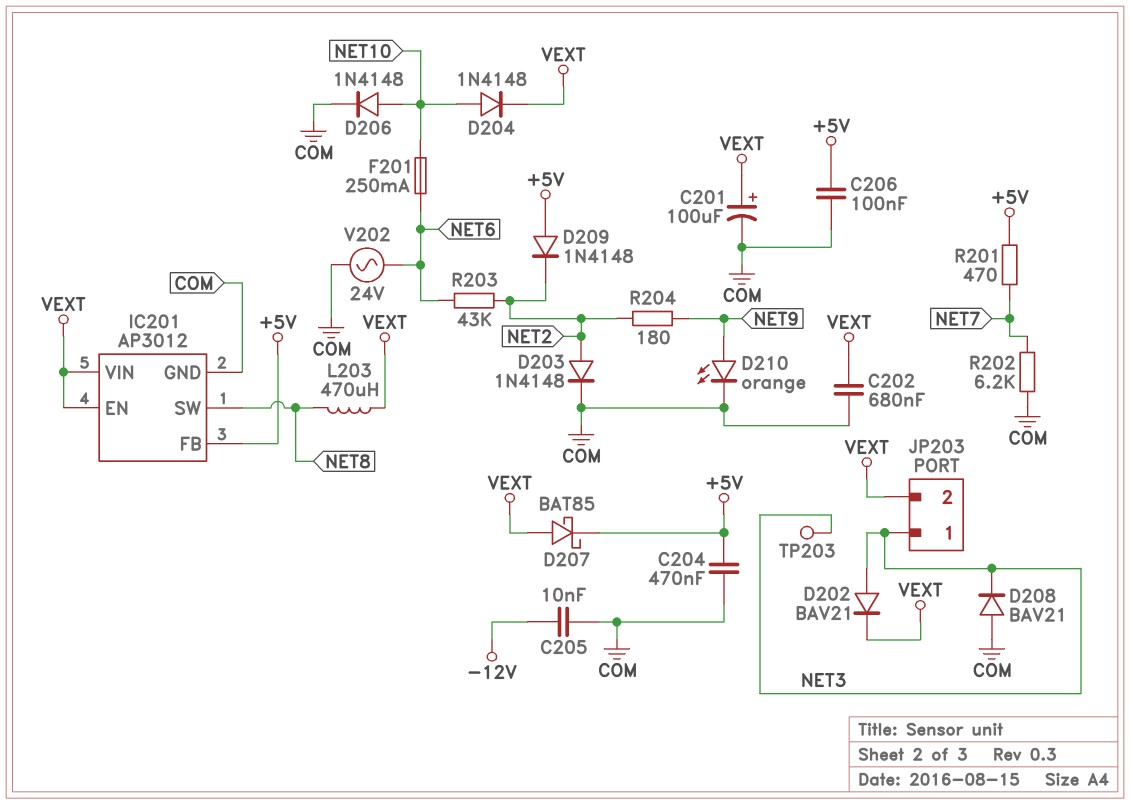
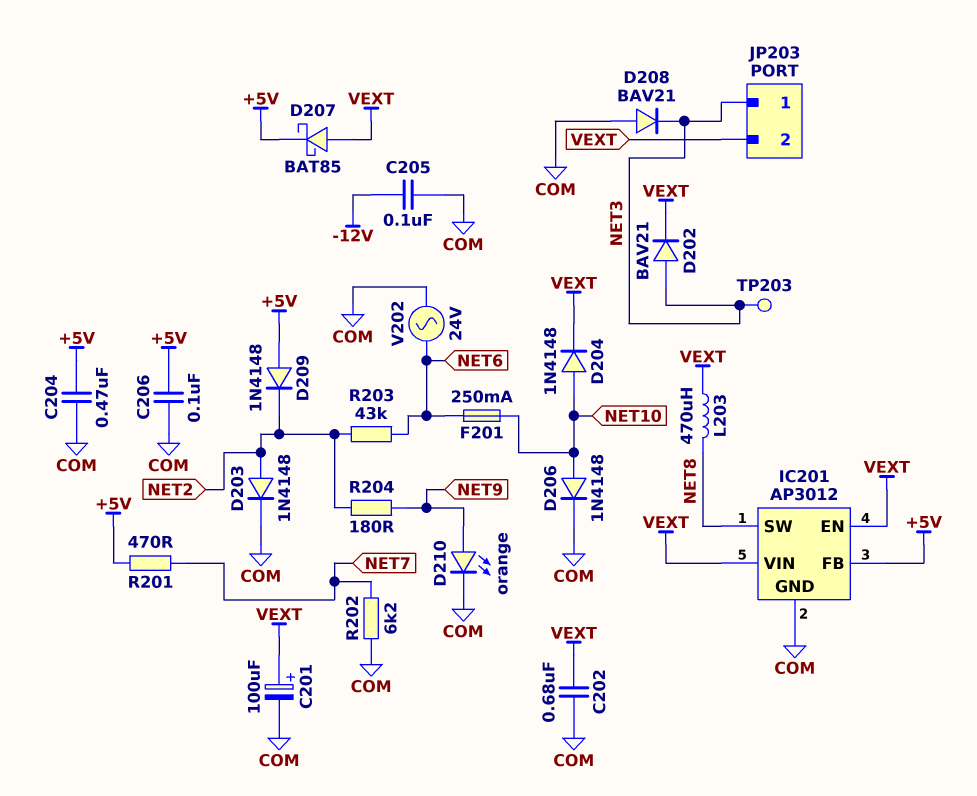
C205: 10nF (-12V, COM) -> 100nF (-12V, COM)

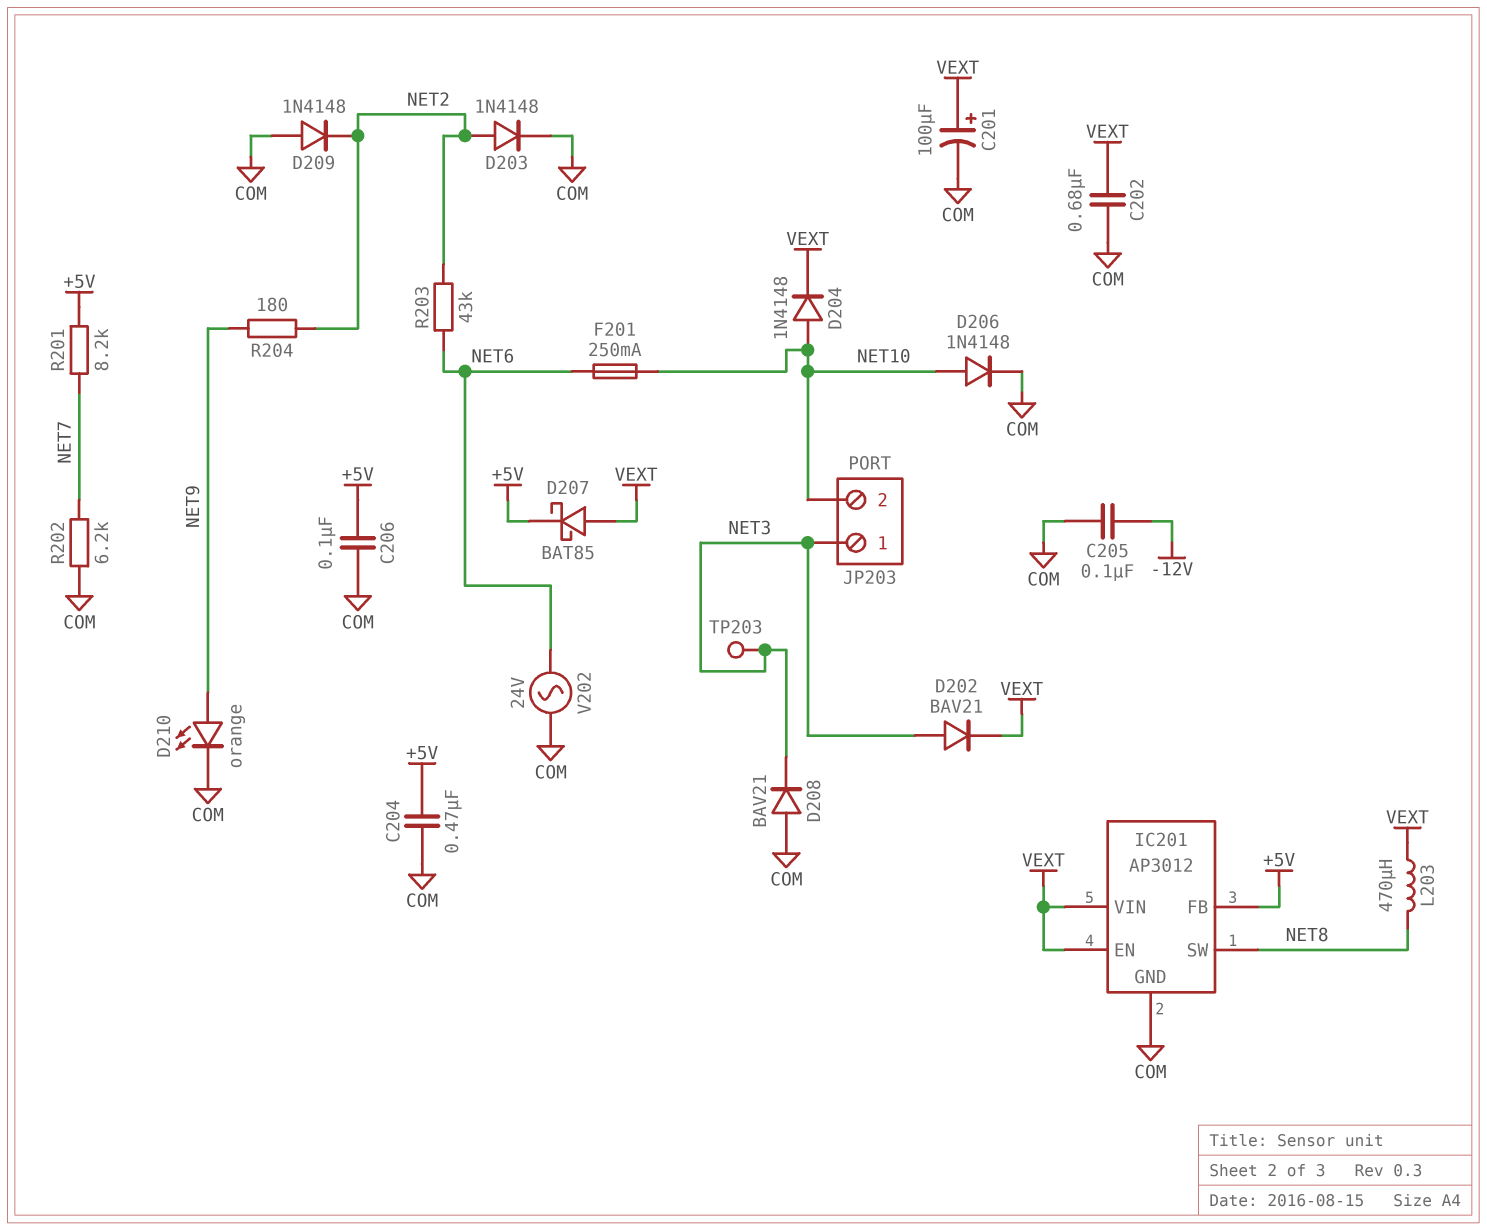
D209: diode 1N4148 (A +5V, K NET2) -> diode 1N4148 (A COM, K NET2)
JP203 pin 2: VEXT -> NET10
R201: 470 (+5V, NET7) -> 8.2k (+5V, NET7)

